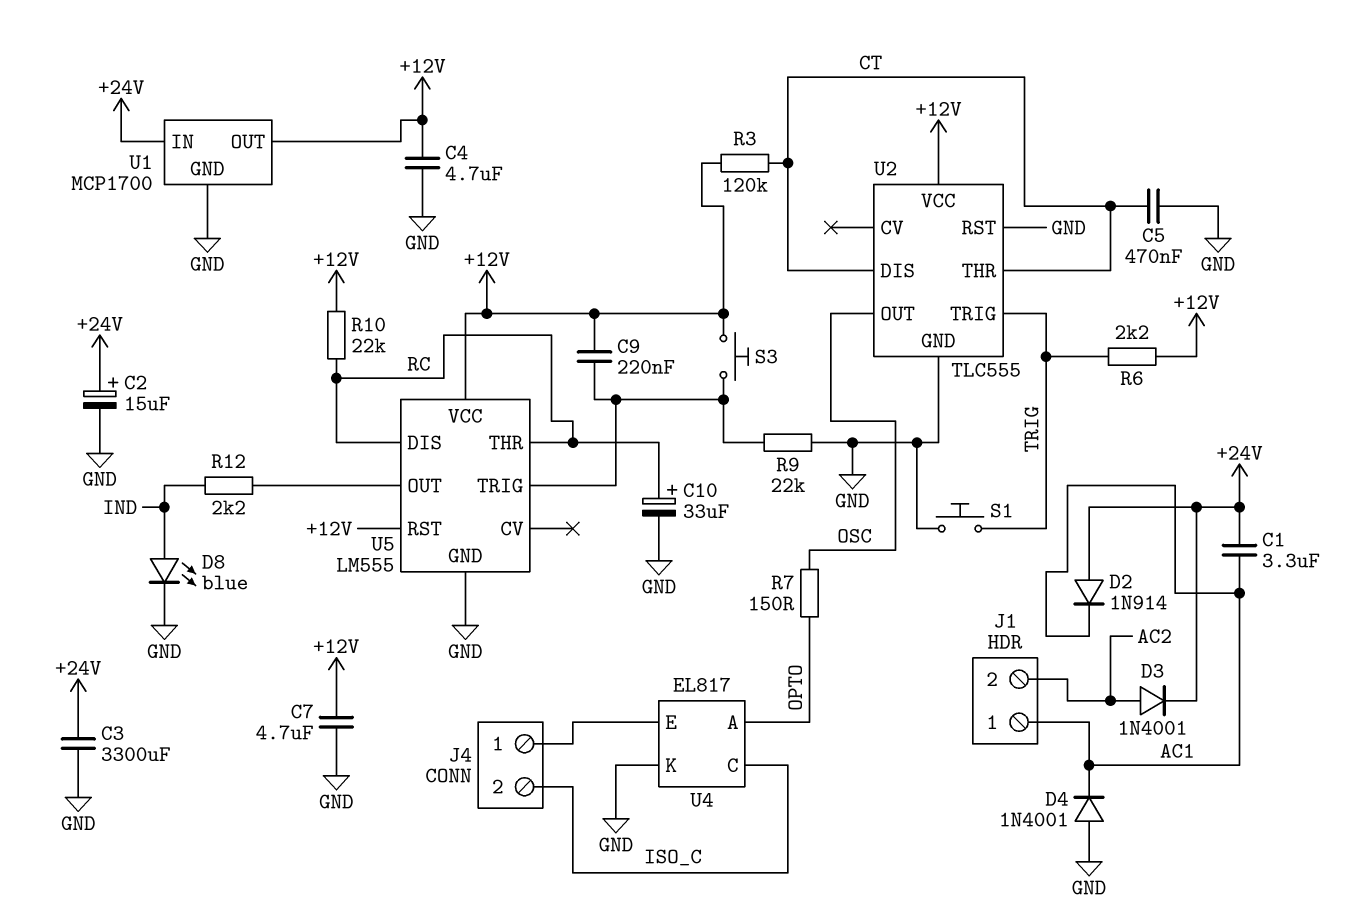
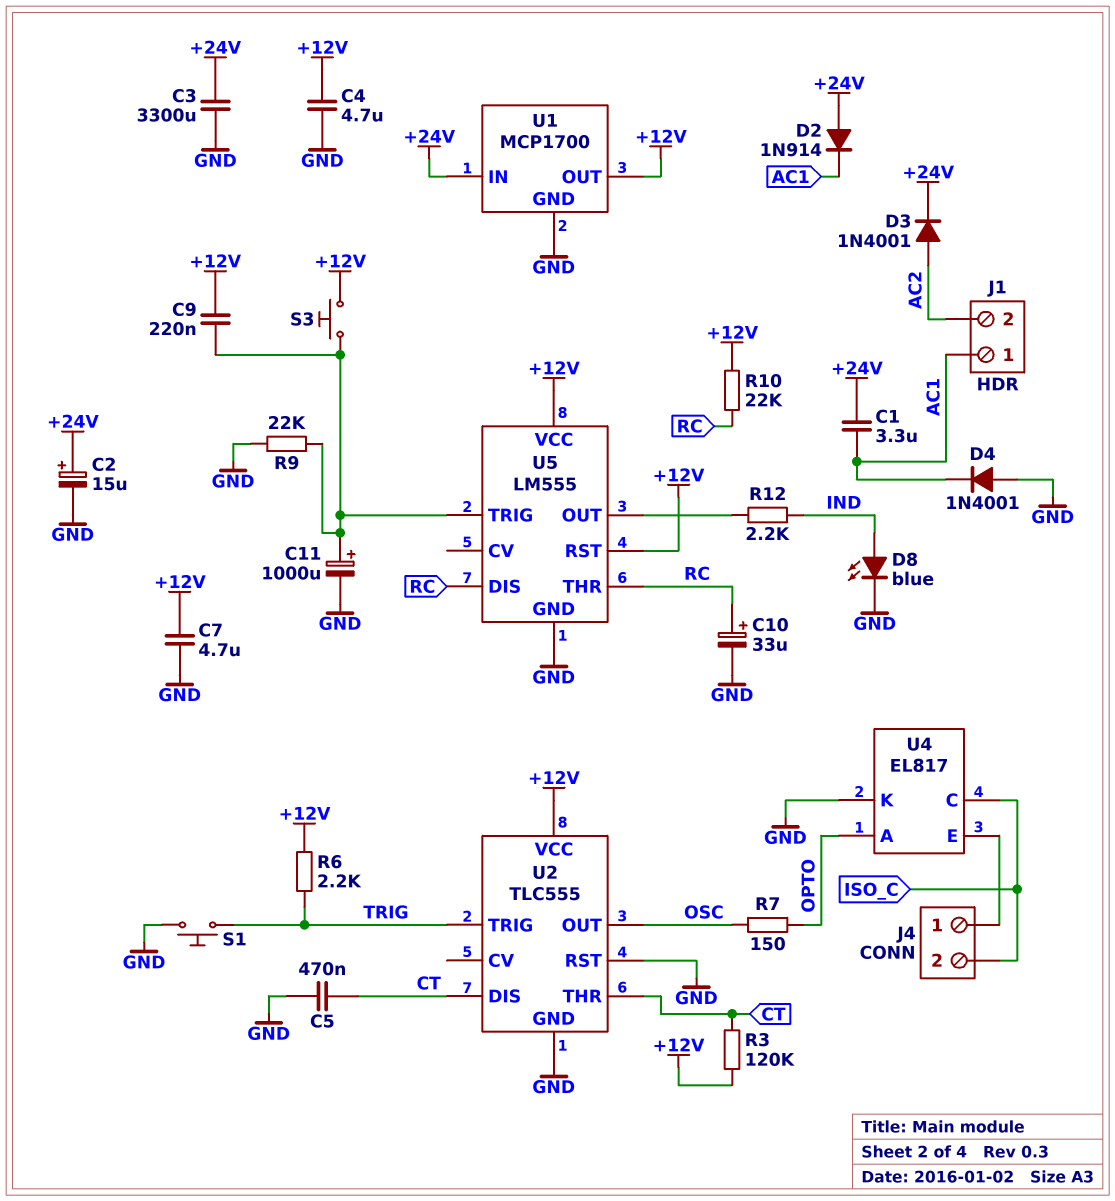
C11: none -> 1000uF (plus U5/TRIG, minus GND)

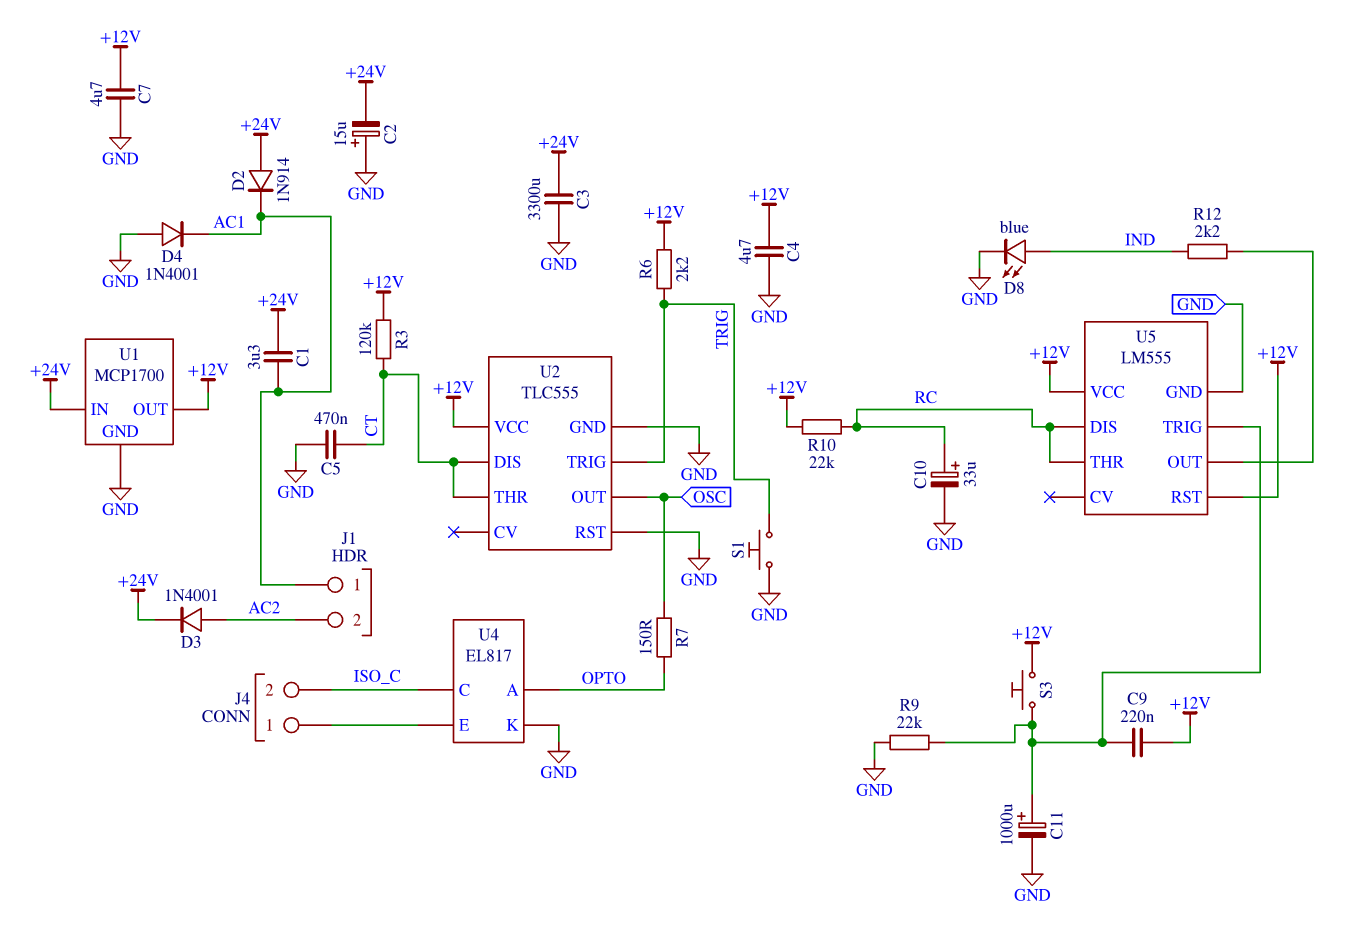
C2: 15uF (plus +24V, minus GND) -> 15uF (plus GND, minus +24V)

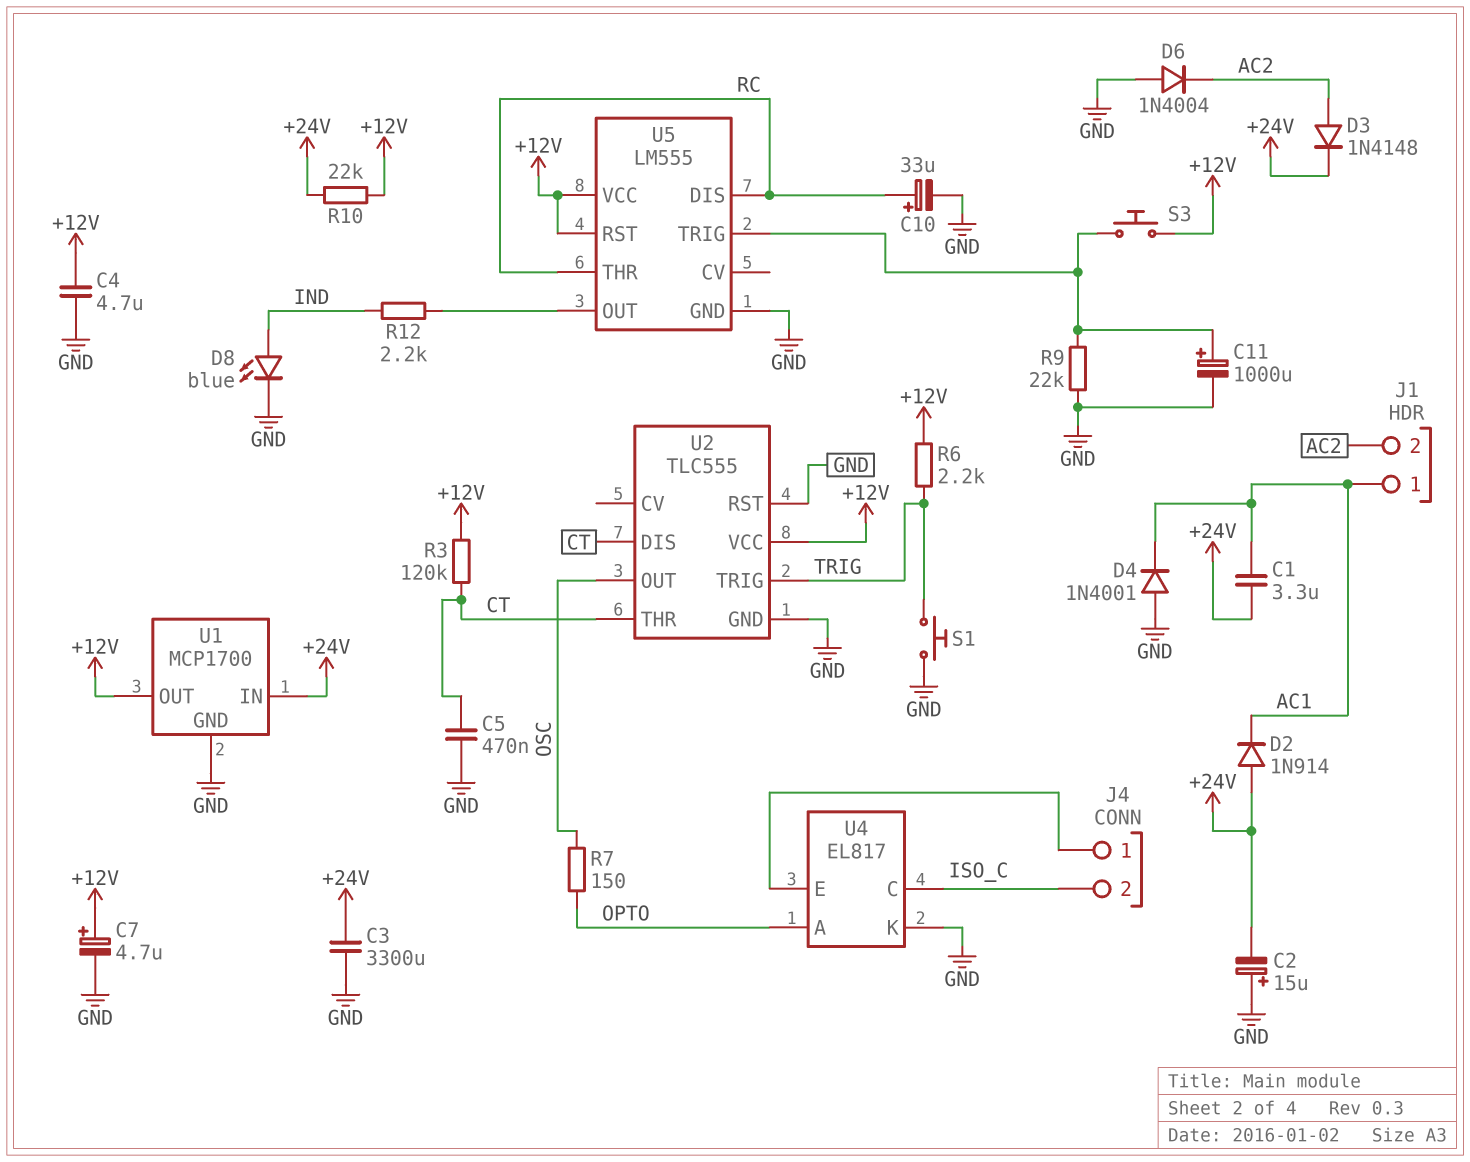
C7: 4.7uF (+12V, GND) -> 4.7uF (plus +12V, minus GND)
C9: 220nF (+12V, U5/TRIG) -> none
D3: diode 1N4001 (A AC2, K +24V) -> diode 1N4148 (A AC2, K +24V)
D6: none -> diode 1N4004 (A GND, K AC2)
R10: 22k (+12V, RC) -> 22k (+12V, +24V)

